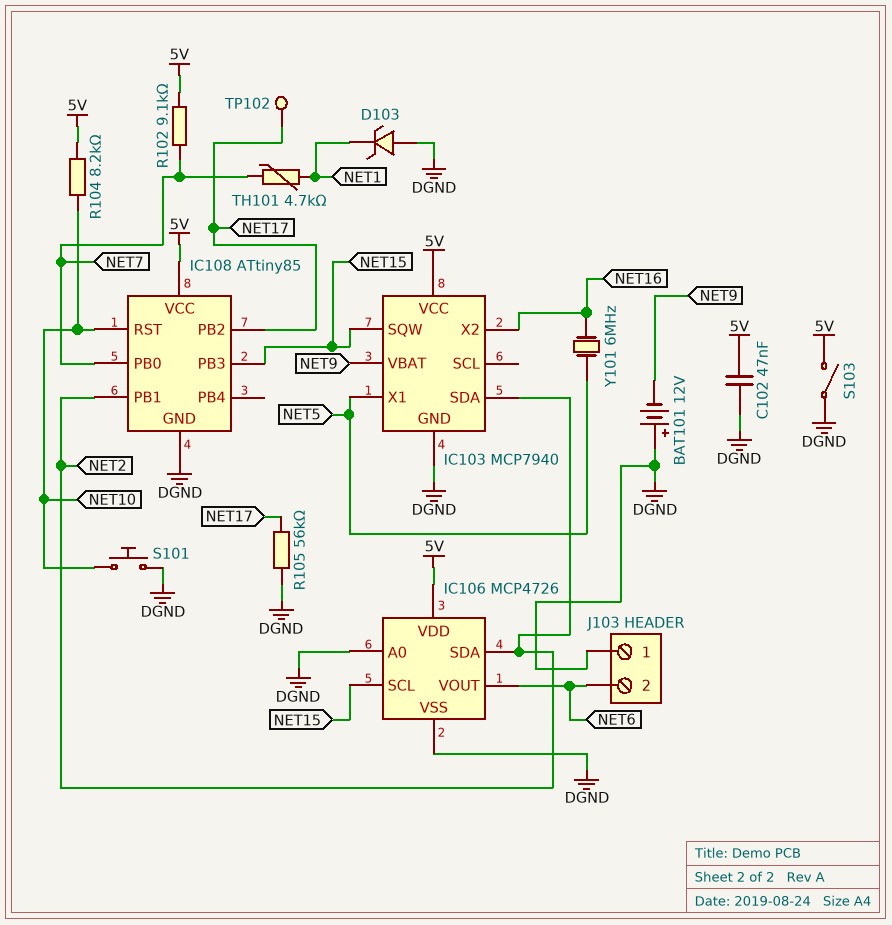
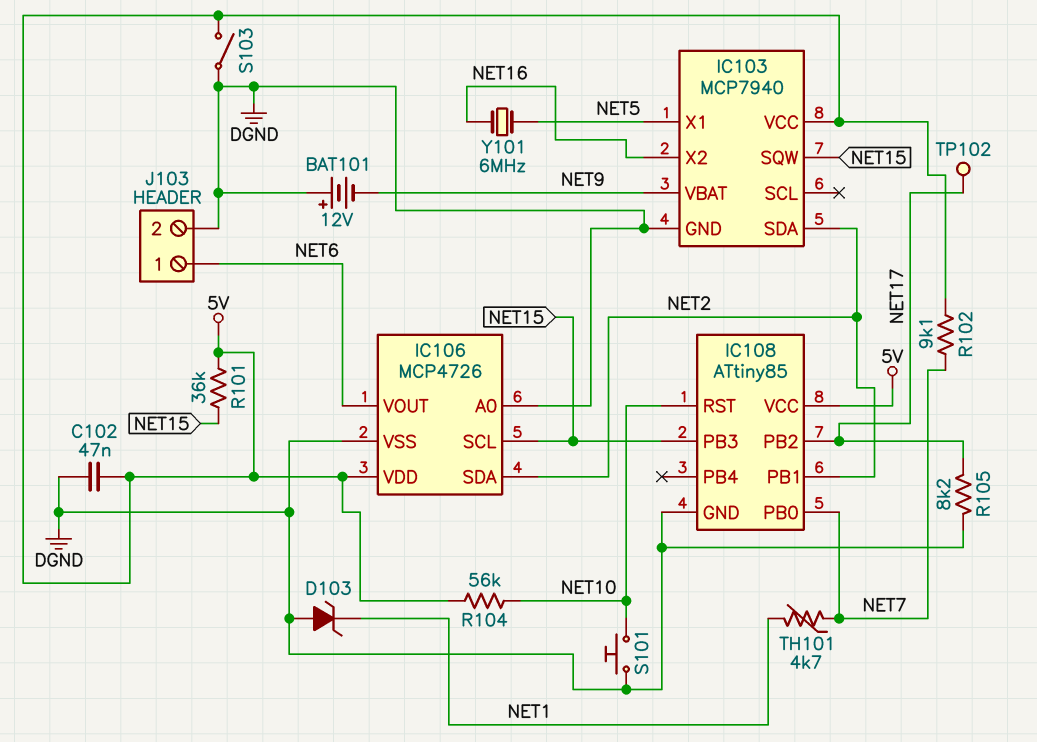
J103 pin 1: DGND -> NET6
J103 pin 2: NET6 -> DGND
R101: none -> 36k (5V, NET15)
R104: 8.2k (5V, NET10) -> 56k (5V, NET10)
R105: 56k (DGND, NET17) -> 8.2k (DGND, NET17)

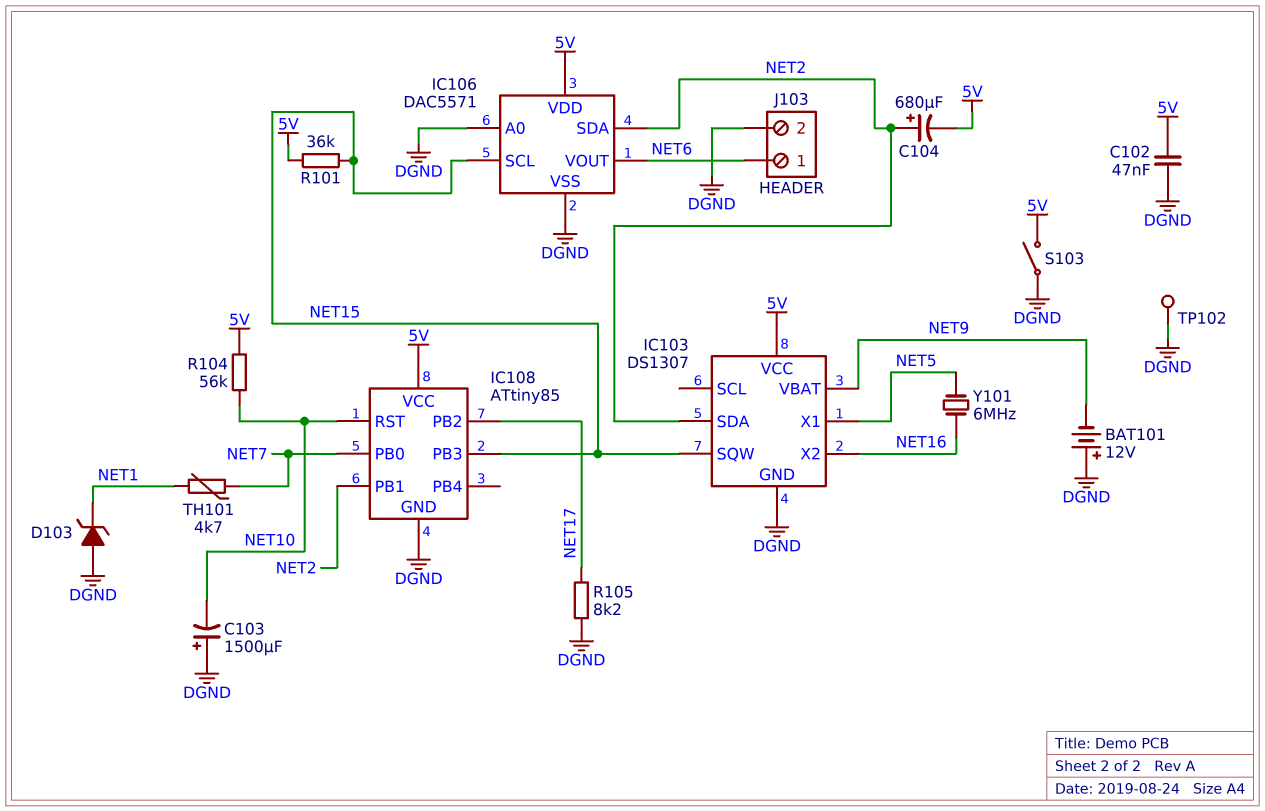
C103: none -> 1500uF (plus DGND, minus NET10)
C104: none -> 680uF (plus NET2, minus 5V)
IC103: MCP7940 -> DS1307
IC106: MCP4726 -> DAC5571
R102: 9.1k (5V, NET7) -> none
S101: button (DGND, NET10) -> none
TP102: test point (NET17) -> test point (DGND)

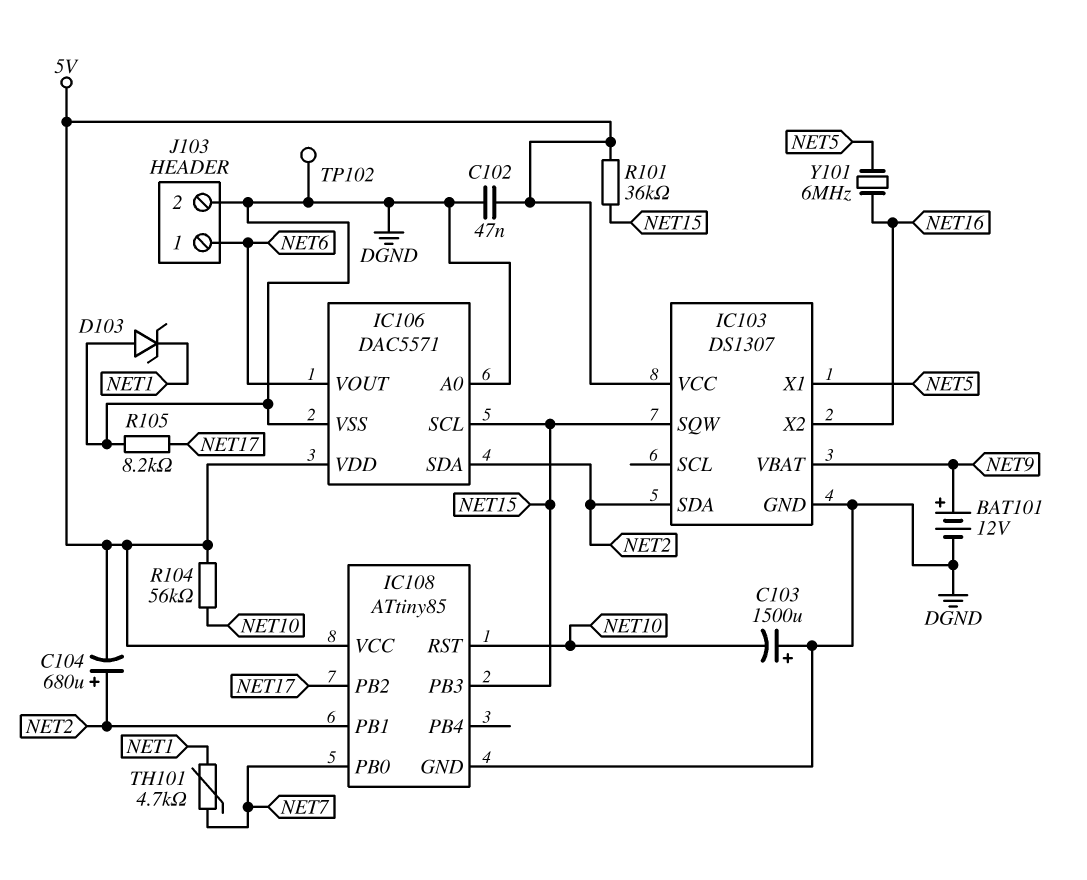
BAT101: 12V (plus DGND, minus NET9) -> 12V (plus NET9, minus DGND)
S103: switch (5V, DGND) -> none

